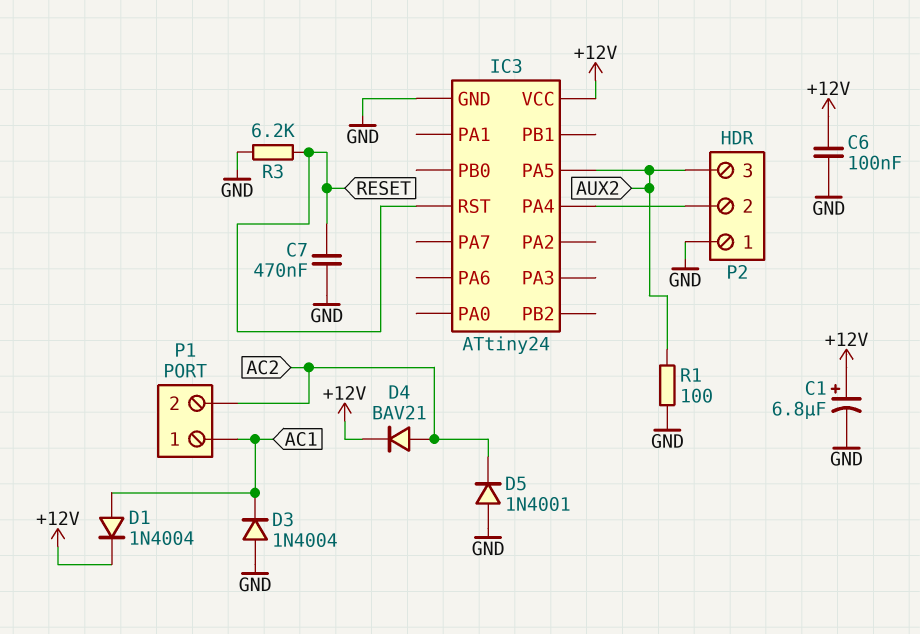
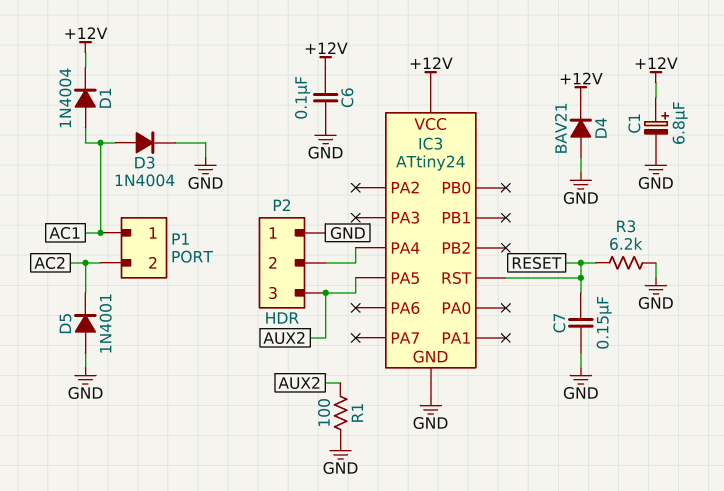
C7: 470nF (GND, RESET) -> 150nF (GND, RESET)
D3: diode 1N4004 (A GND, K AC1) -> diode 1N4004 (A AC1, K GND)
D4: diode BAV21 (A AC2, K +12V) -> diode BAV21 (A GND, K +12V)

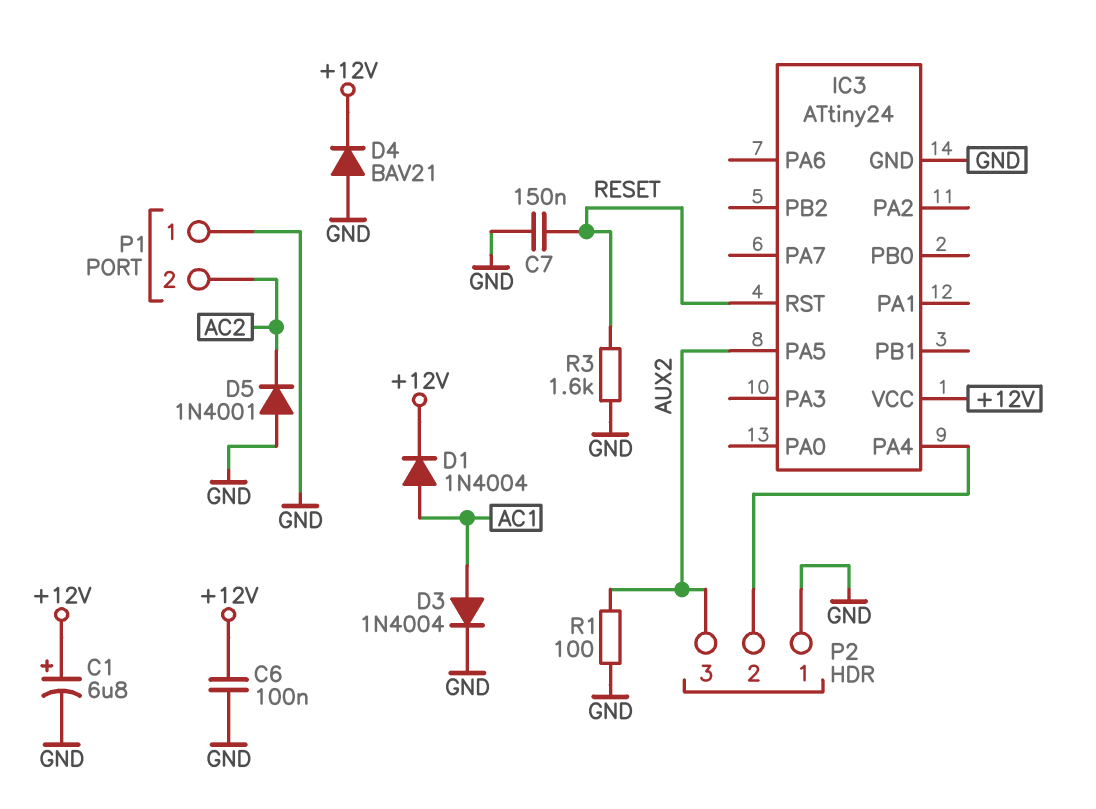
P1 pin 1: AC1 -> GND
R3: 6.2k (GND, RESET) -> 1.6k (GND, RESET)

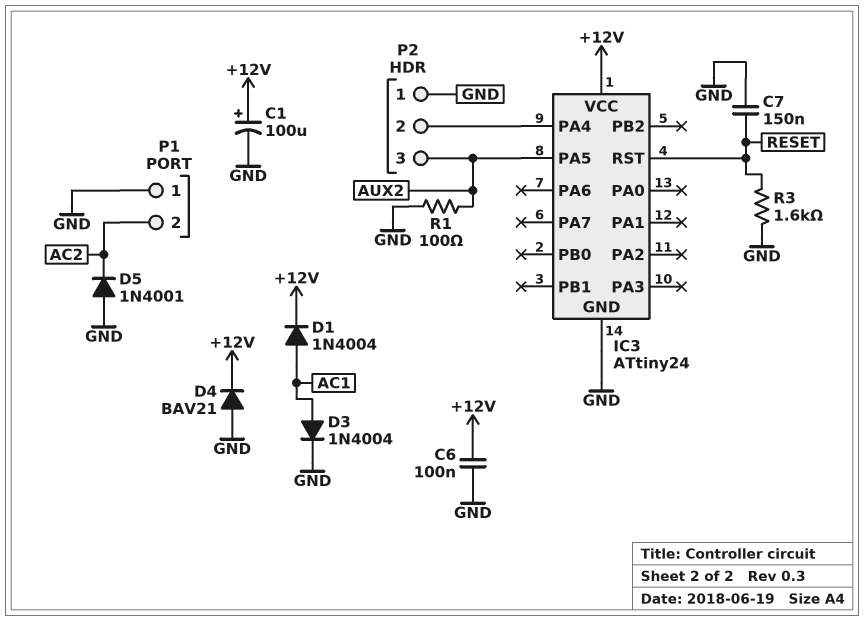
C1: 6.8uF (plus +12V, minus GND) -> 100uF (plus +12V, minus GND)

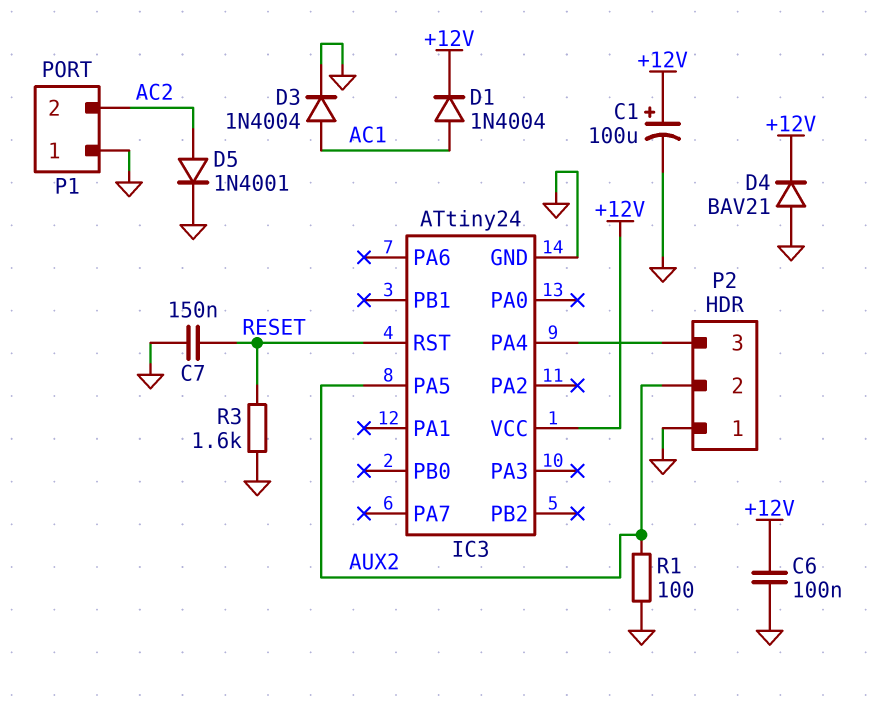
D5: diode 1N4001 (A GND, K AC2) -> diode 1N4001 (A AC2, K GND)
P2 pin 2: IC3/PA4 -> AUX2
P2 pin 3: AUX2 -> IC3/PA4

